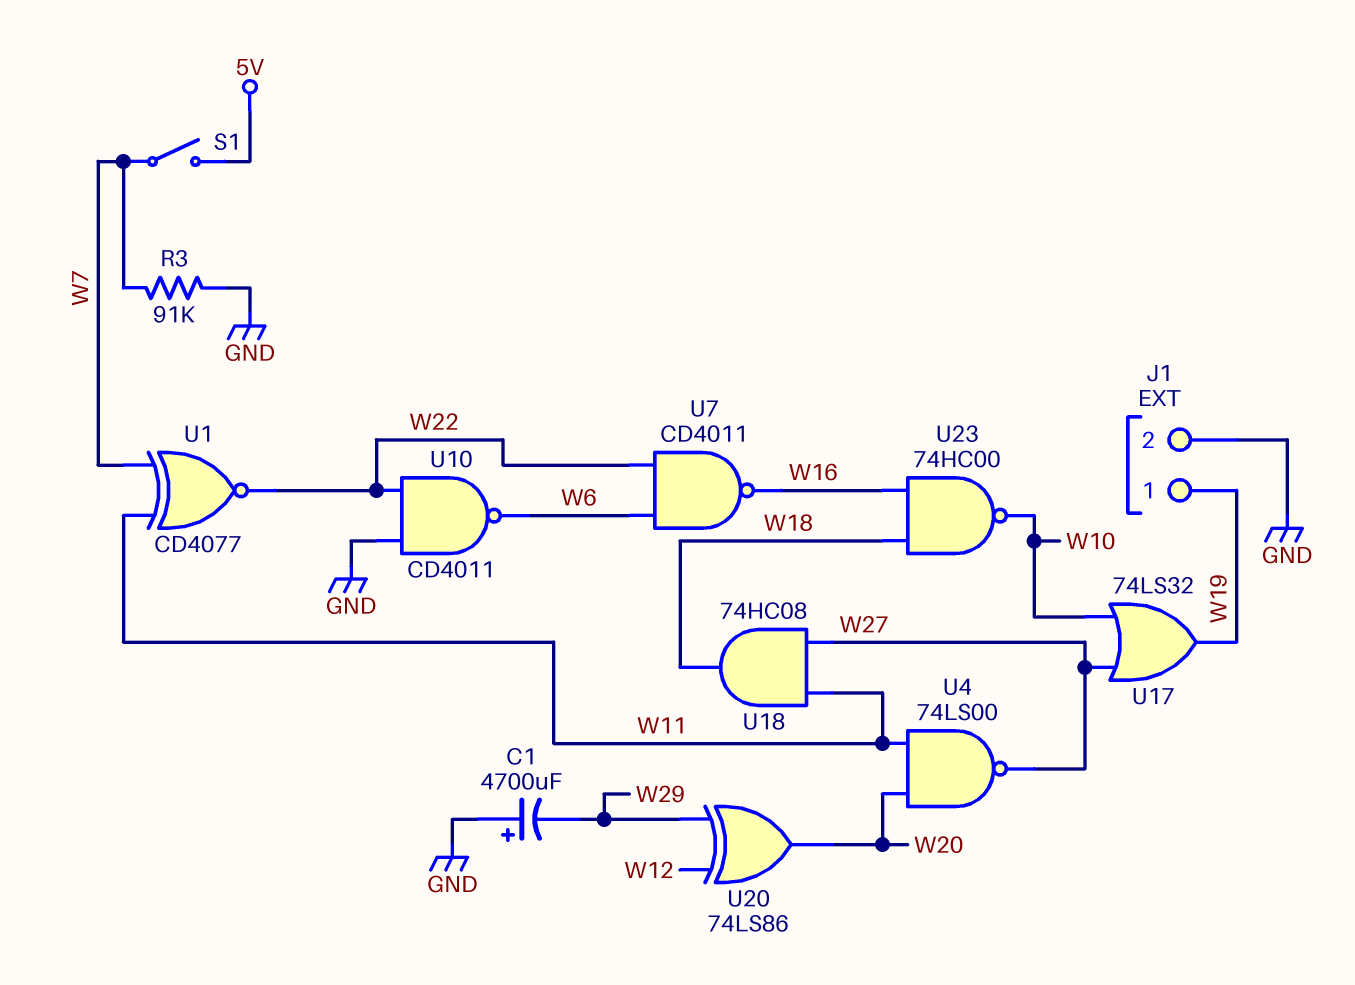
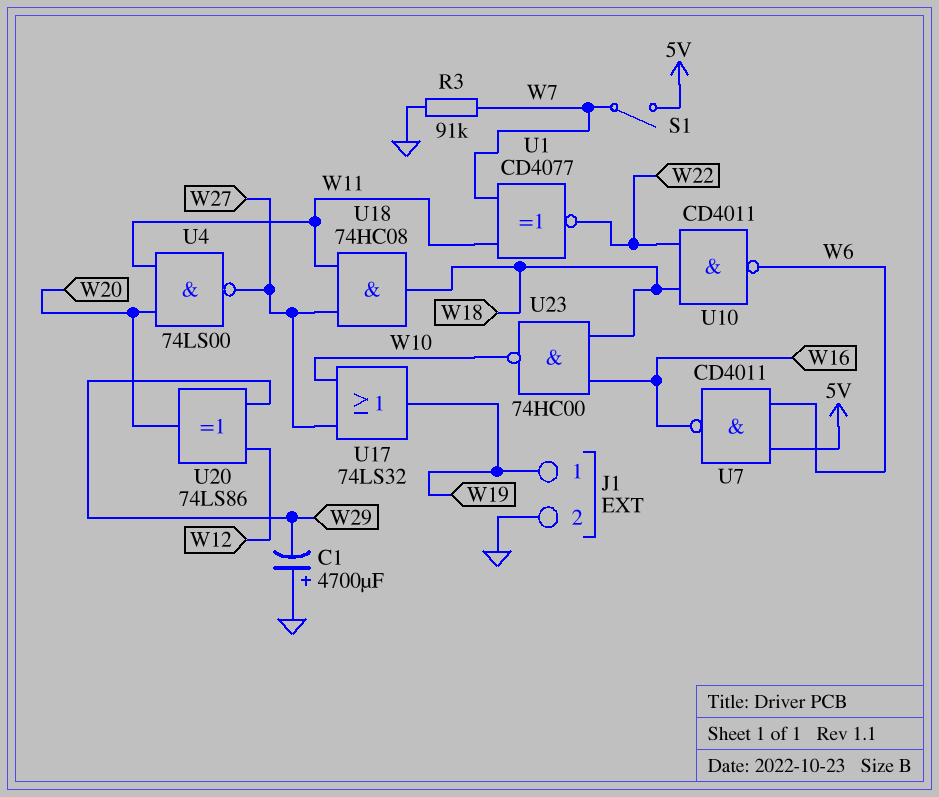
U7: NAND CD4011 (in W6, in W22, out W16) -> NAND CD4011 (in 5V, in W6, out W16)
U10: NAND CD4011 (in GND, in W22, out W6) -> NAND CD4011 (in W18, in W22, out W6)

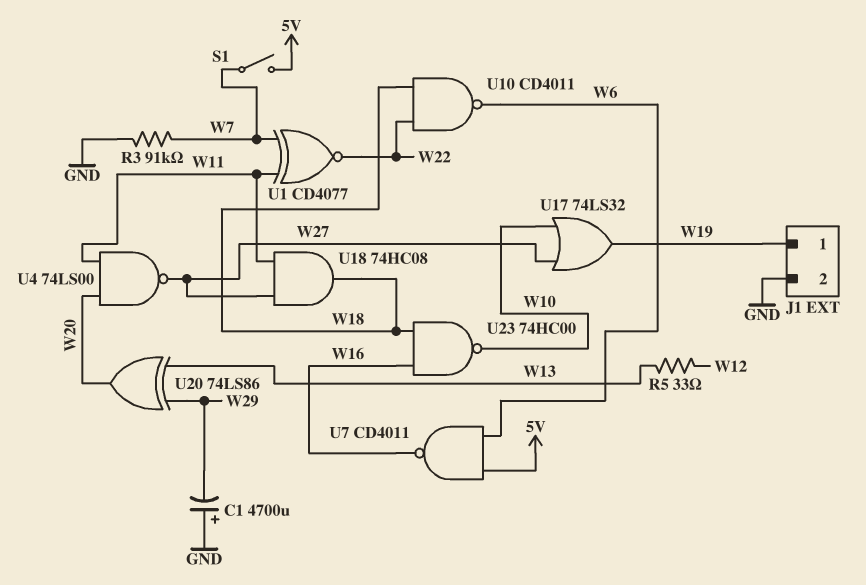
R5: none -> 33 (W12, W13)
U20: XOR 74LS86 (in W12, in W29, out W20) -> XOR 74LS86 (in W13, in W29, out W20)

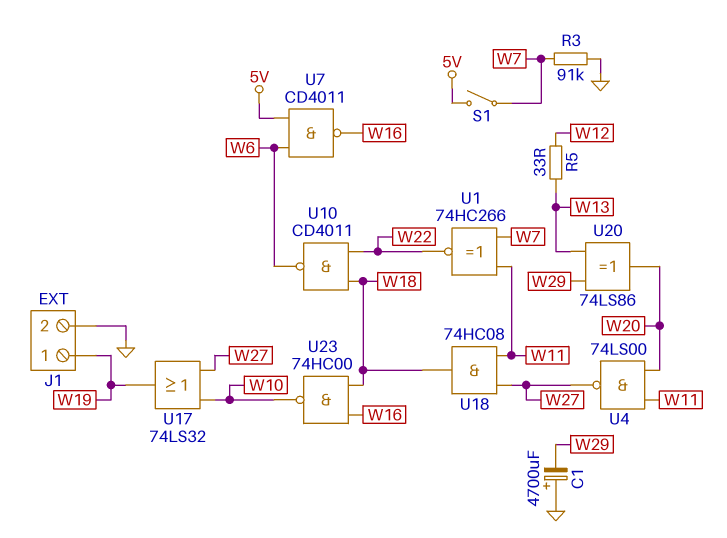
U1: XNOR CD4077 (in W7, in W11, out W22) -> XNOR 74HC266 (in W7, in W11, out W22)

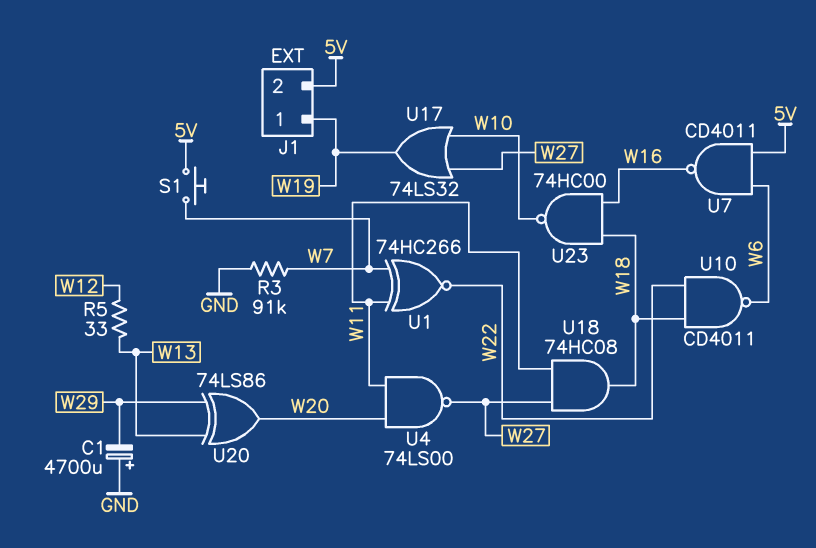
J1 pin 2: GND -> 5V
S1: switch (5V, W7) -> button (5V, W7)

